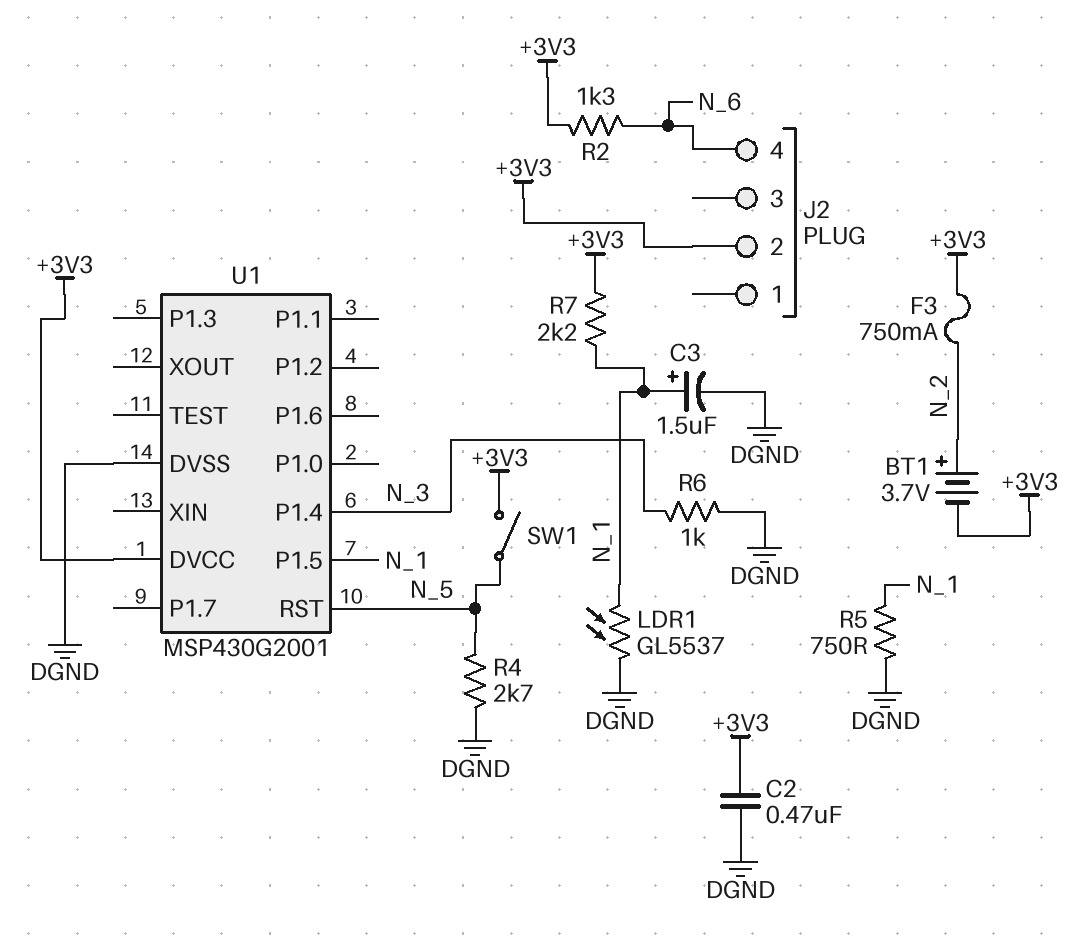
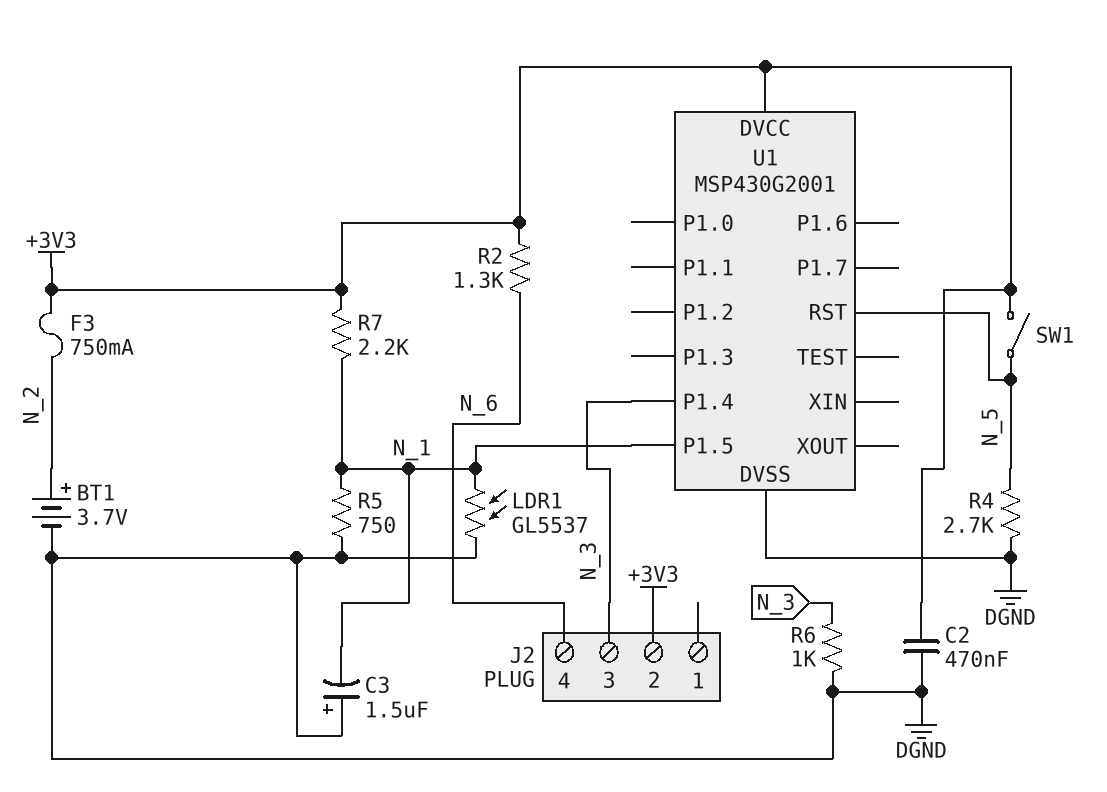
BT1: 3.7V (plus N_2, minus +3V3) -> 3.7V (plus N_2, minus DGND)
C3: 1.5uF (plus N_1, minus DGND) -> 1.5uF (plus DGND, minus N_1)
J2 pin 3: none -> N_3

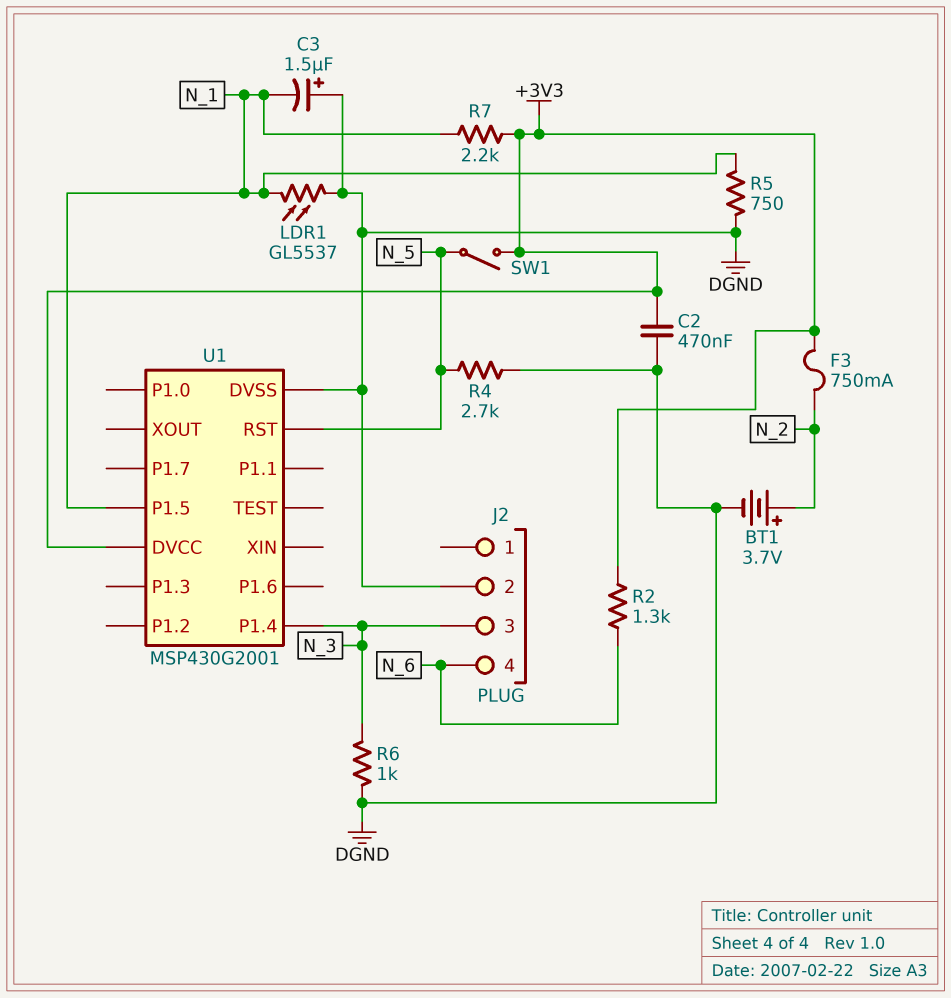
J2 pin 2: +3V3 -> DGND

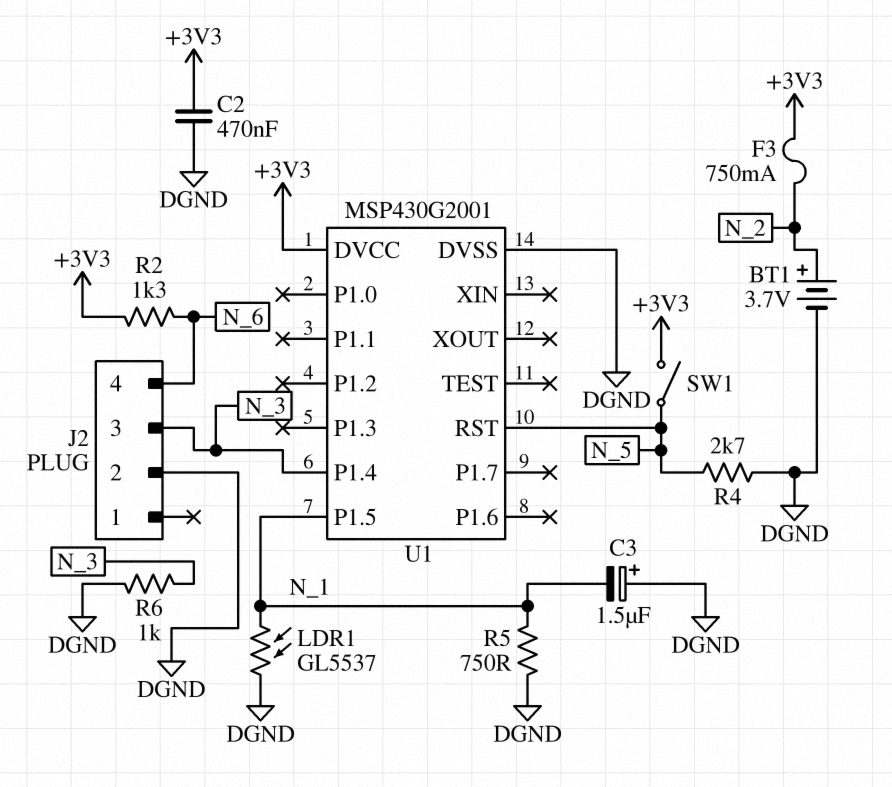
R7: 2.2k (+3V3, N_1) -> none

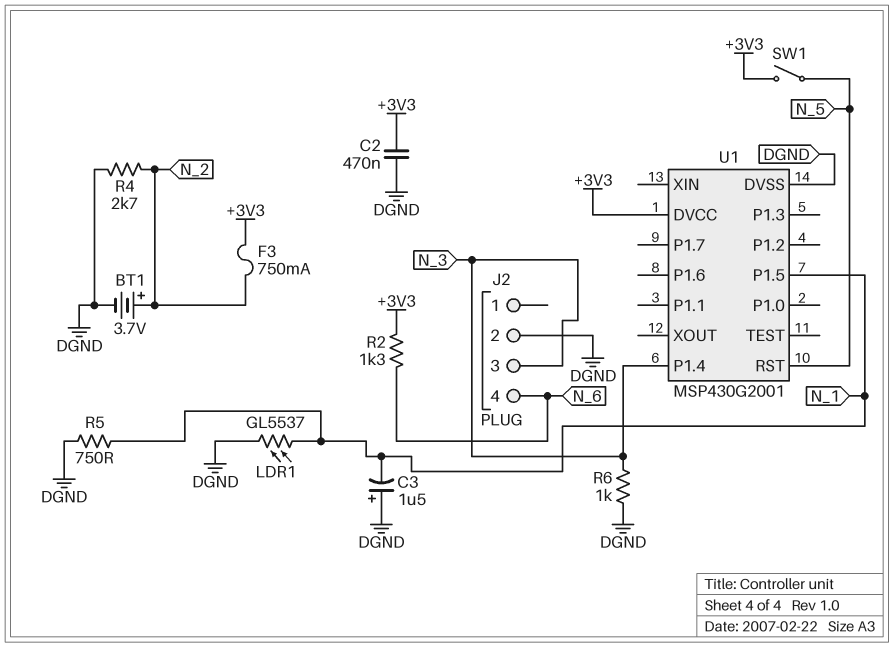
R4: 2.7k (DGND, N_5) -> 2.7k (DGND, N_2)

